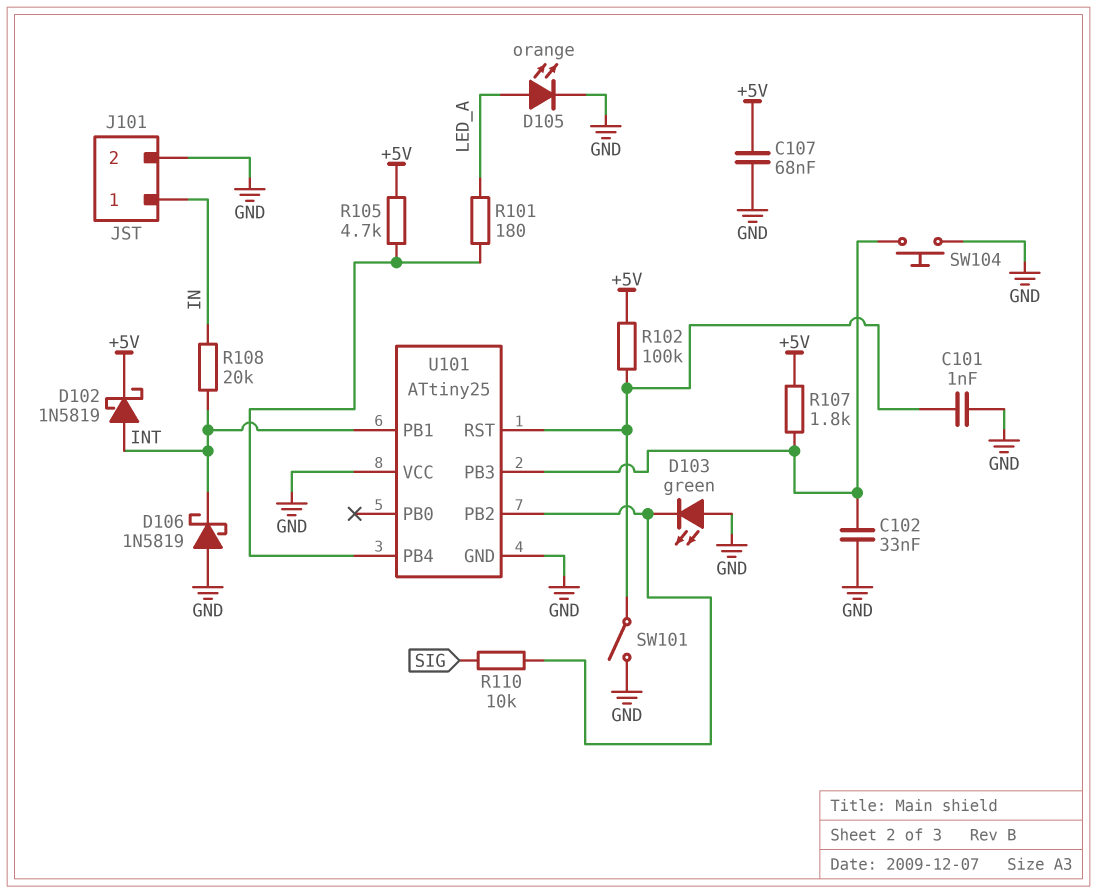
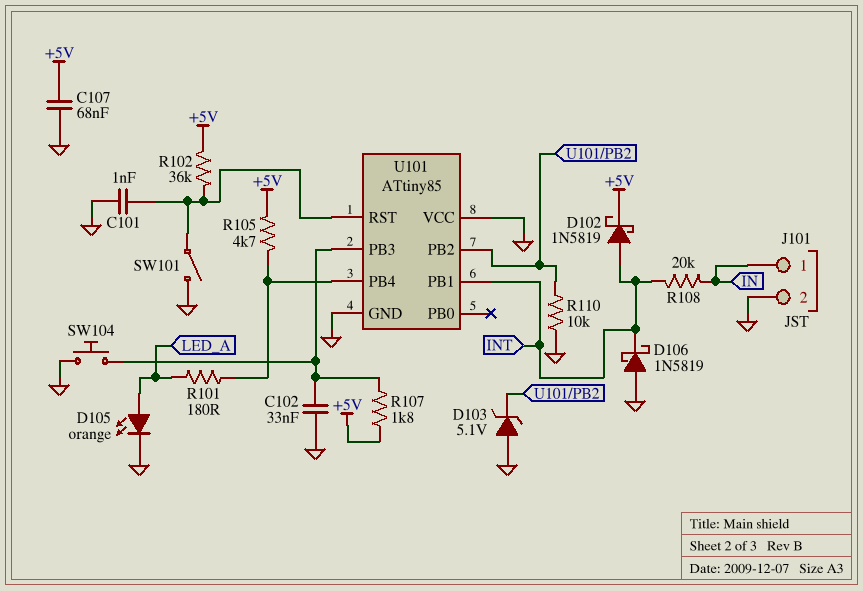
D103: LED green (A GND, K U101/PB2) -> zener 5.1V (A GND, K U101/PB2)
R102: 100k (+5V, U101/RST) -> 36k (+5V, U101/RST)
R110: 10k (SIG, U101/PB2) -> 10k (GND, U101/PB2)
U101: ATtiny25 -> ATtiny85

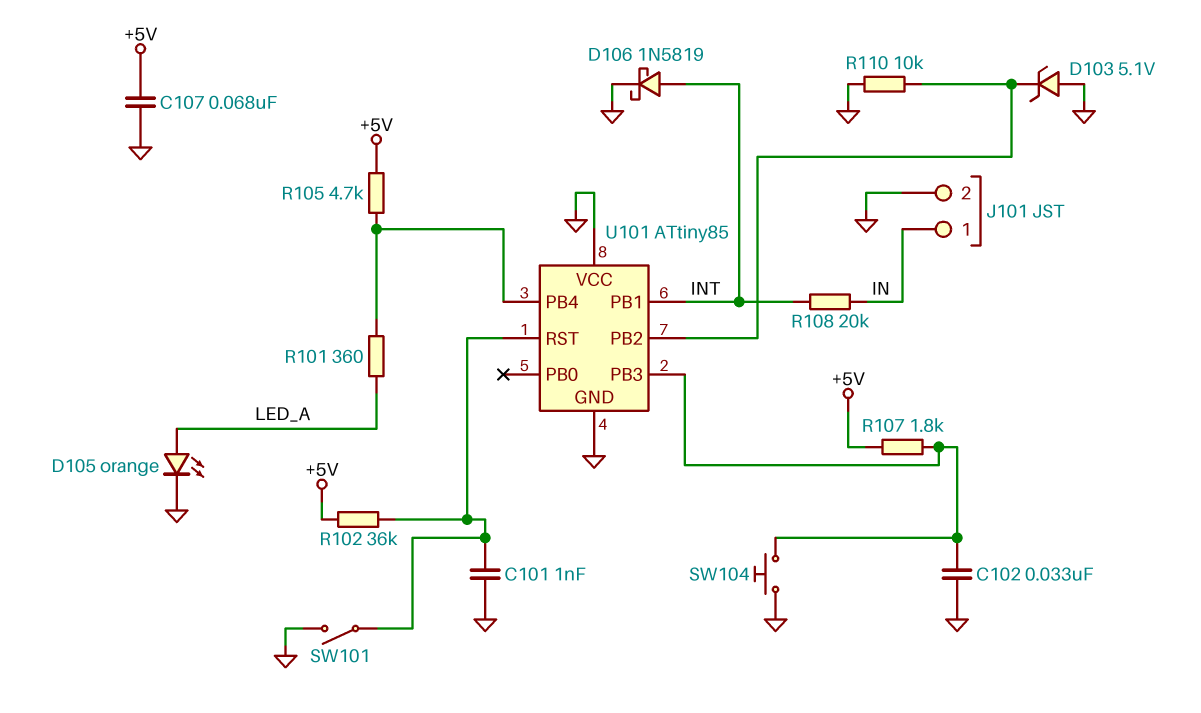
D102: schottky 1N5819 (A INT, K +5V) -> none
D106: schottky 1N5819 (A GND, K INT) -> schottky 1N5819 (A INT, K GND)
R101: 180 (LED_A, U101/PB4) -> 360 (LED_A, U101/PB4)

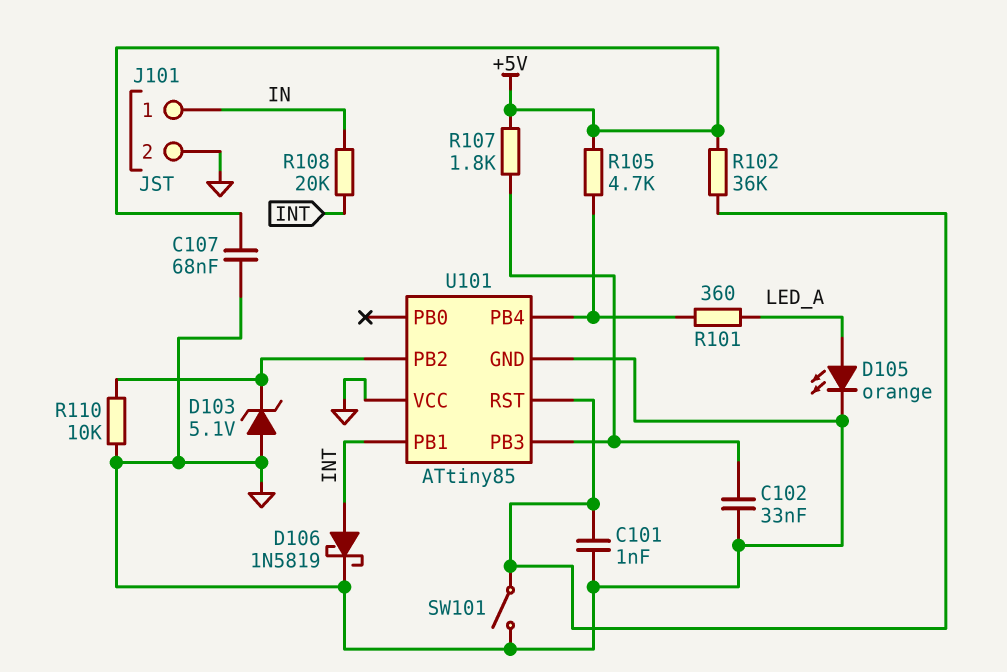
SW104: button (GND, U101/PB3) -> none

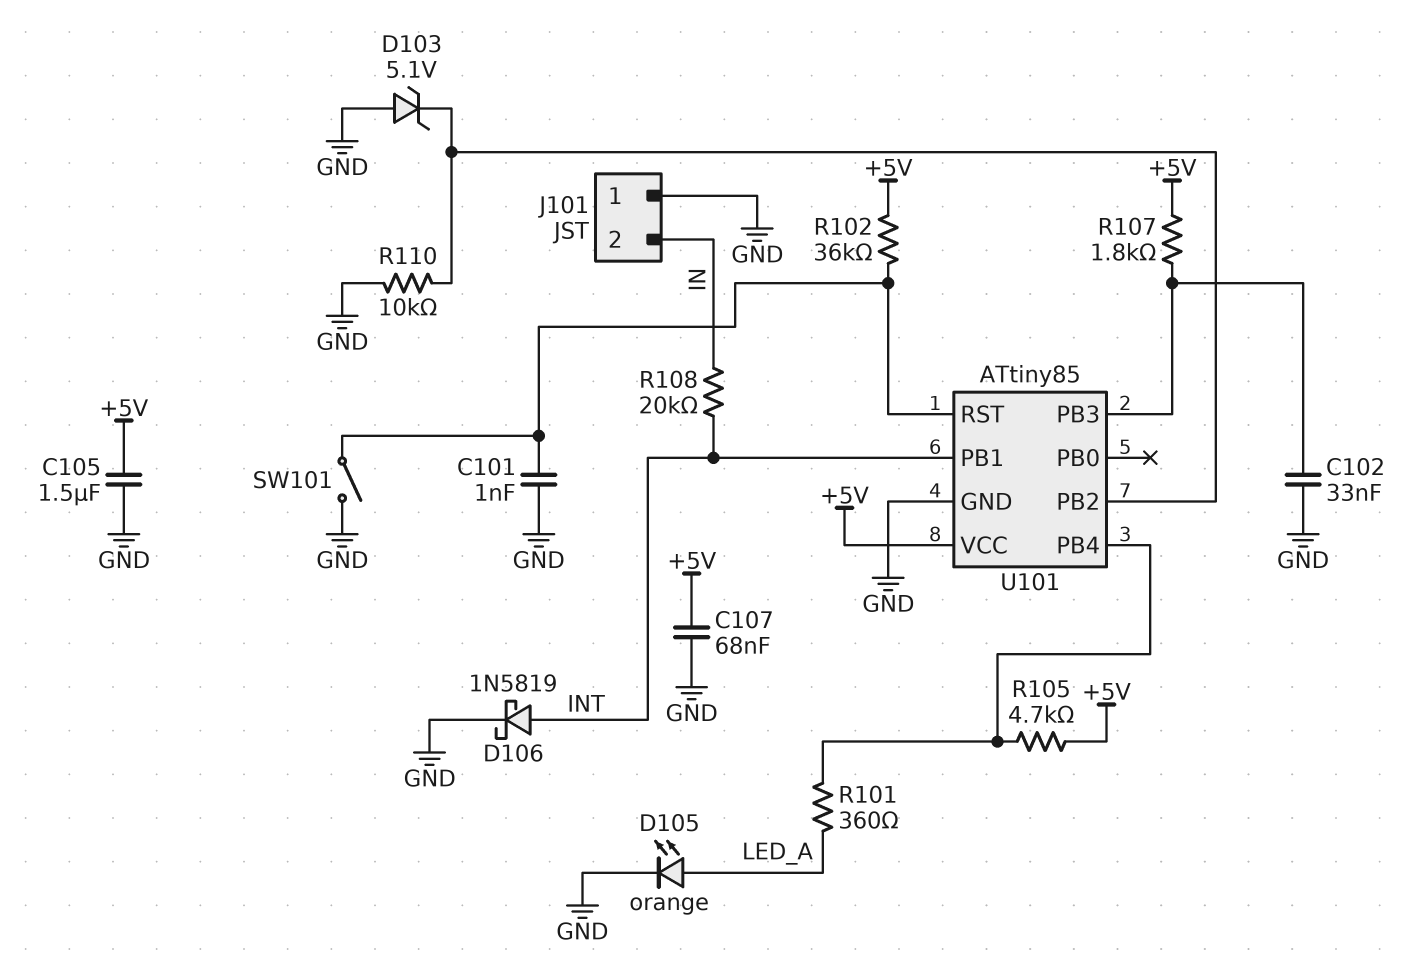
C105: none -> 1.5uF (+5V, GND)
J101 pin 1: IN -> GND
J101 pin 2: GND -> IN
U101 pin VCC: GND -> +5V

